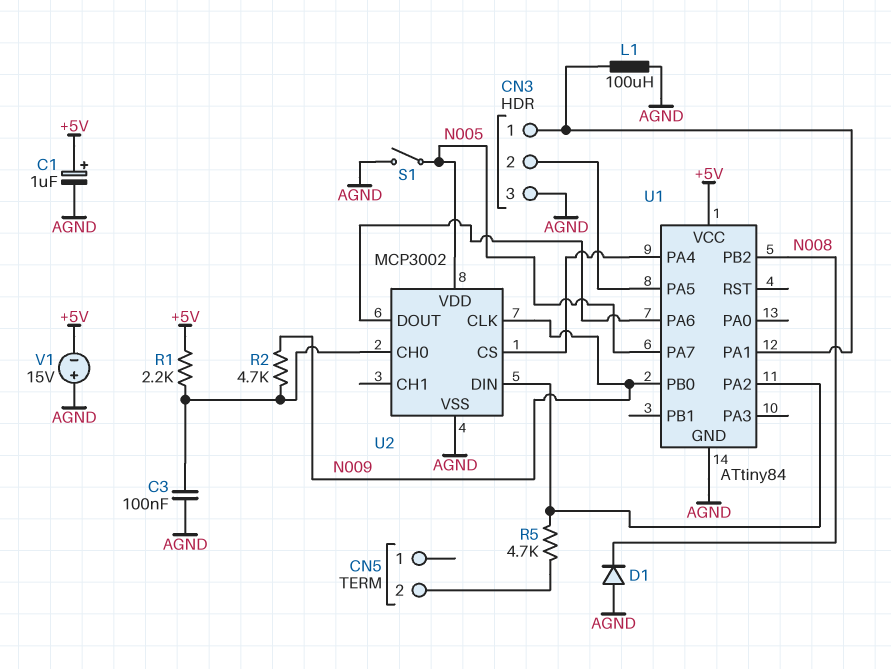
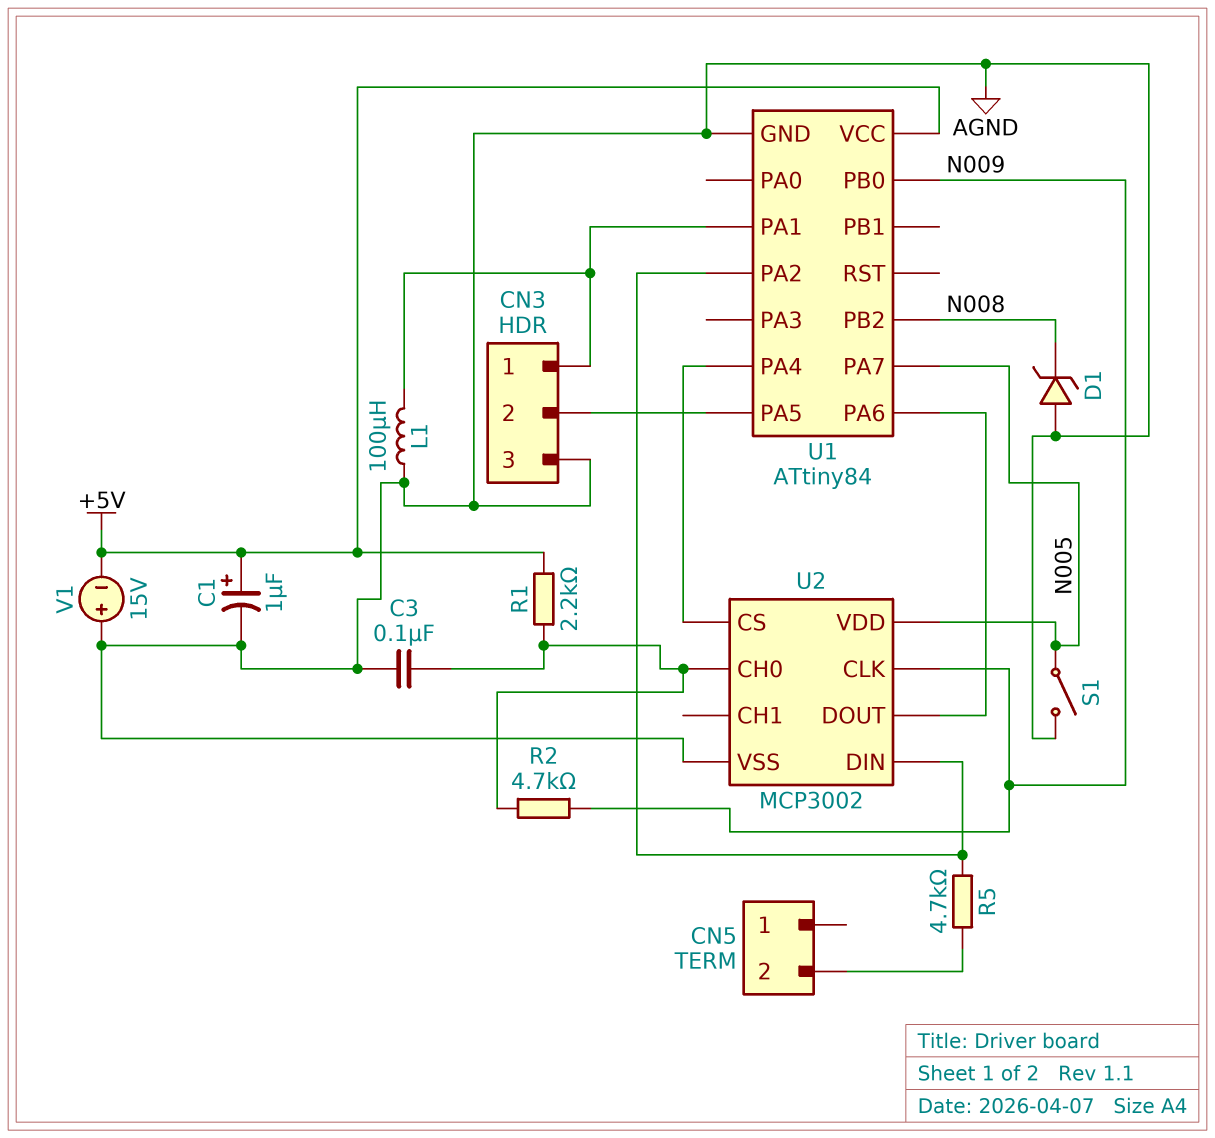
D1: diode (A AGND, K N008) -> zener (A AGND, K N008)

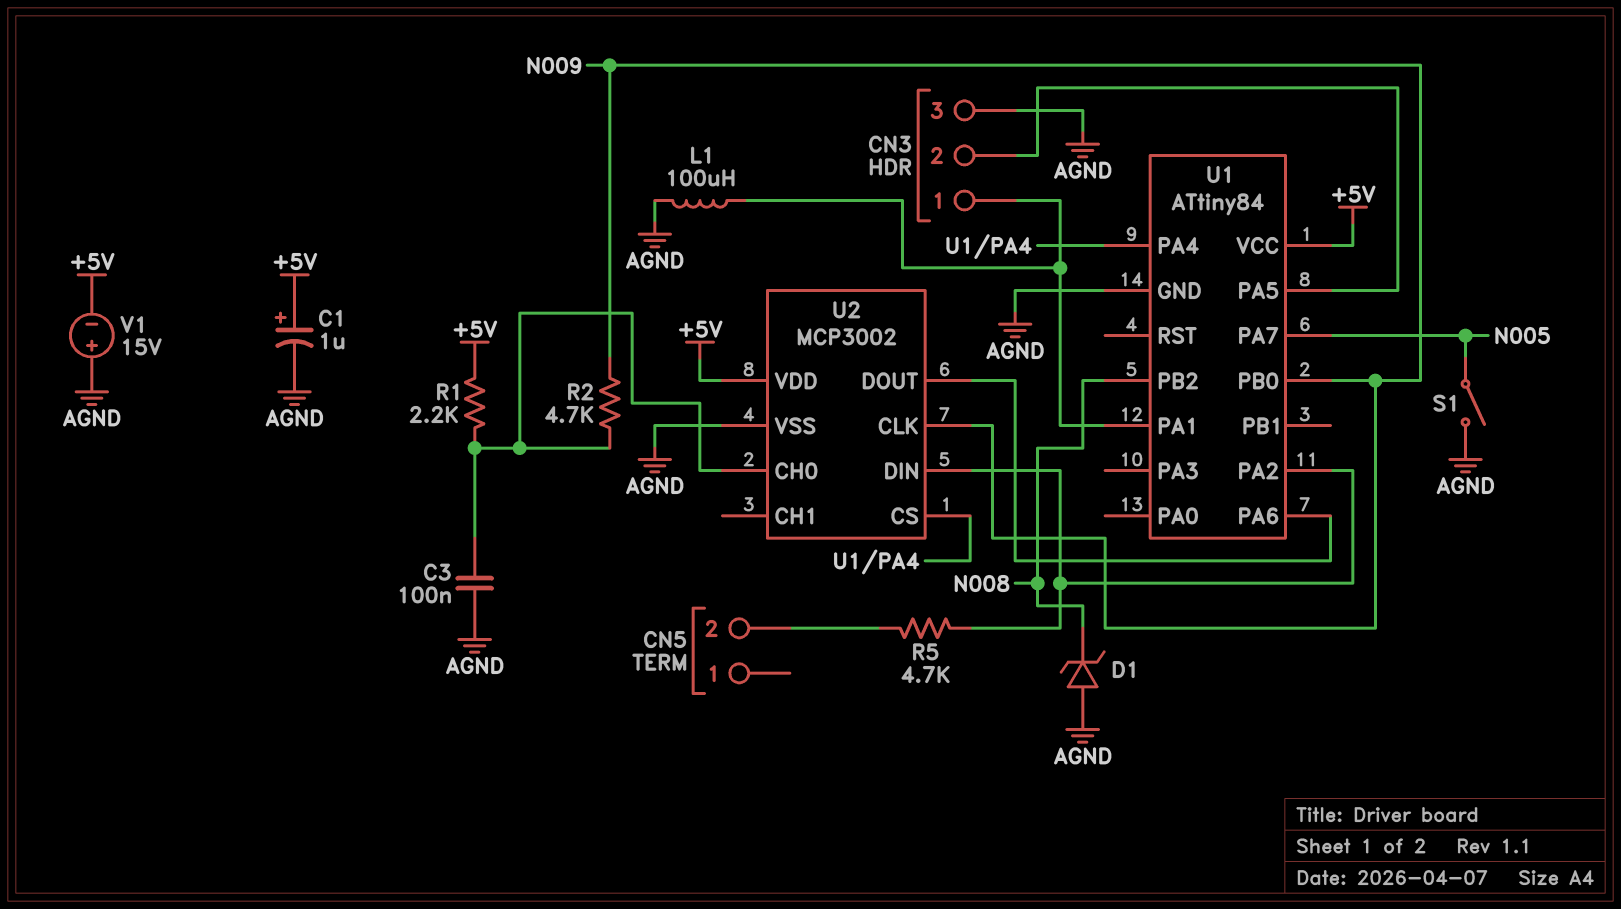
U2 pin VDD: N005 -> +5V

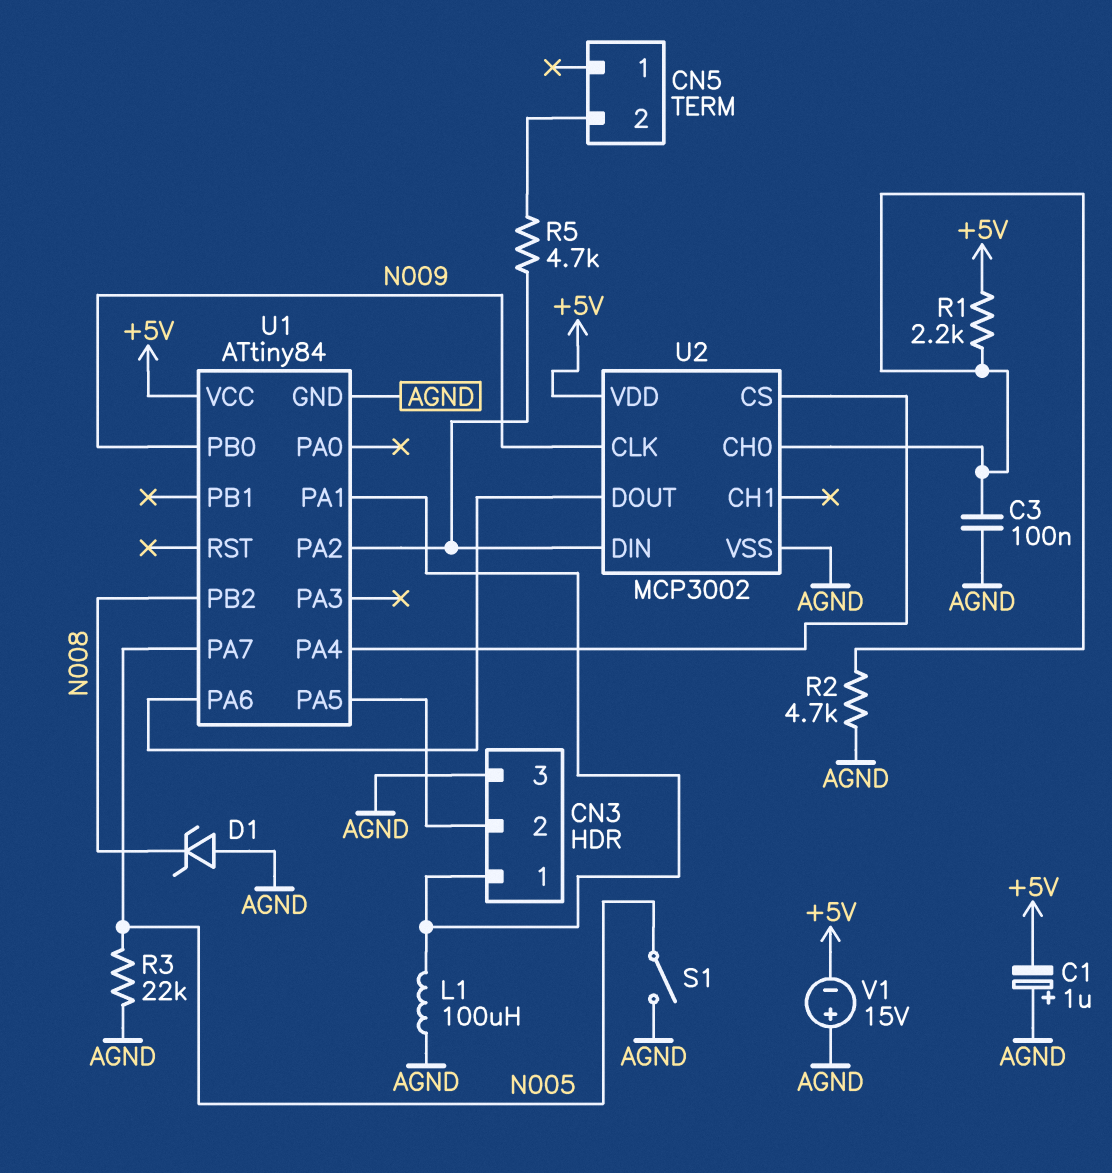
C1: 1uF (plus +5V, minus AGND) -> 1uF (plus AGND, minus +5V)
R2: 4.7k (N009, U2/CH0) -> 4.7k (AGND, U2/CH0)
R3: none -> 22k (AGND, N005)

